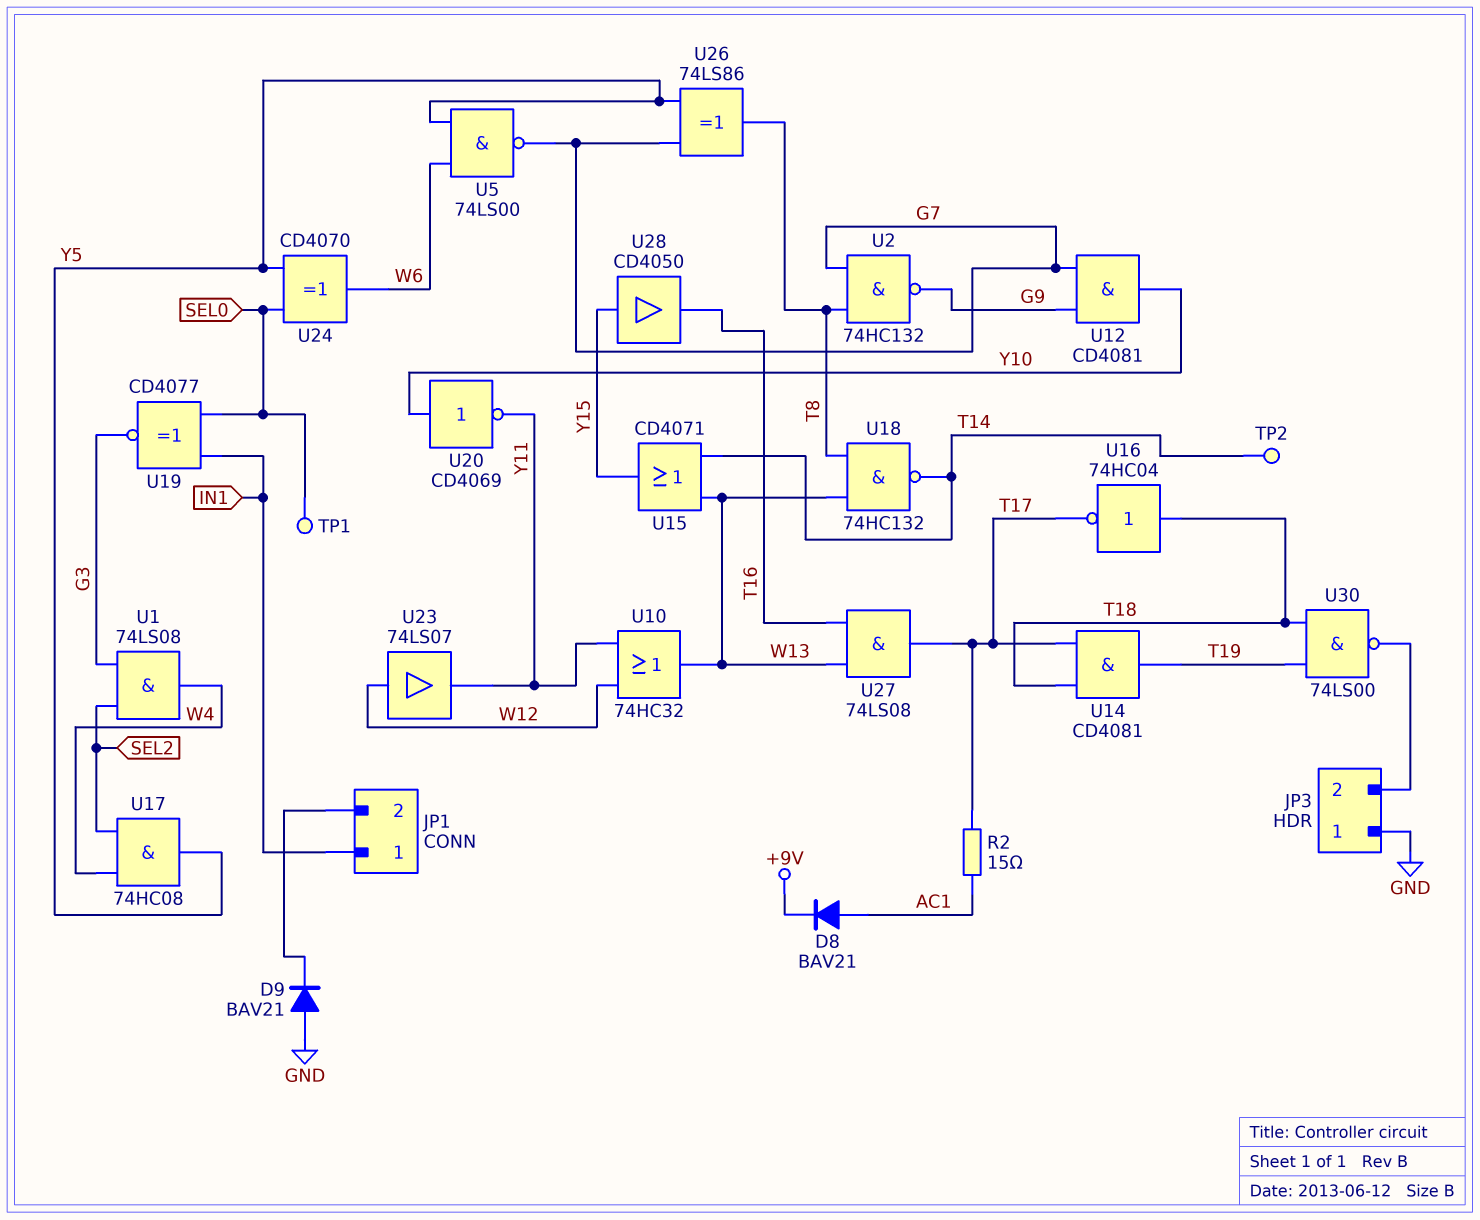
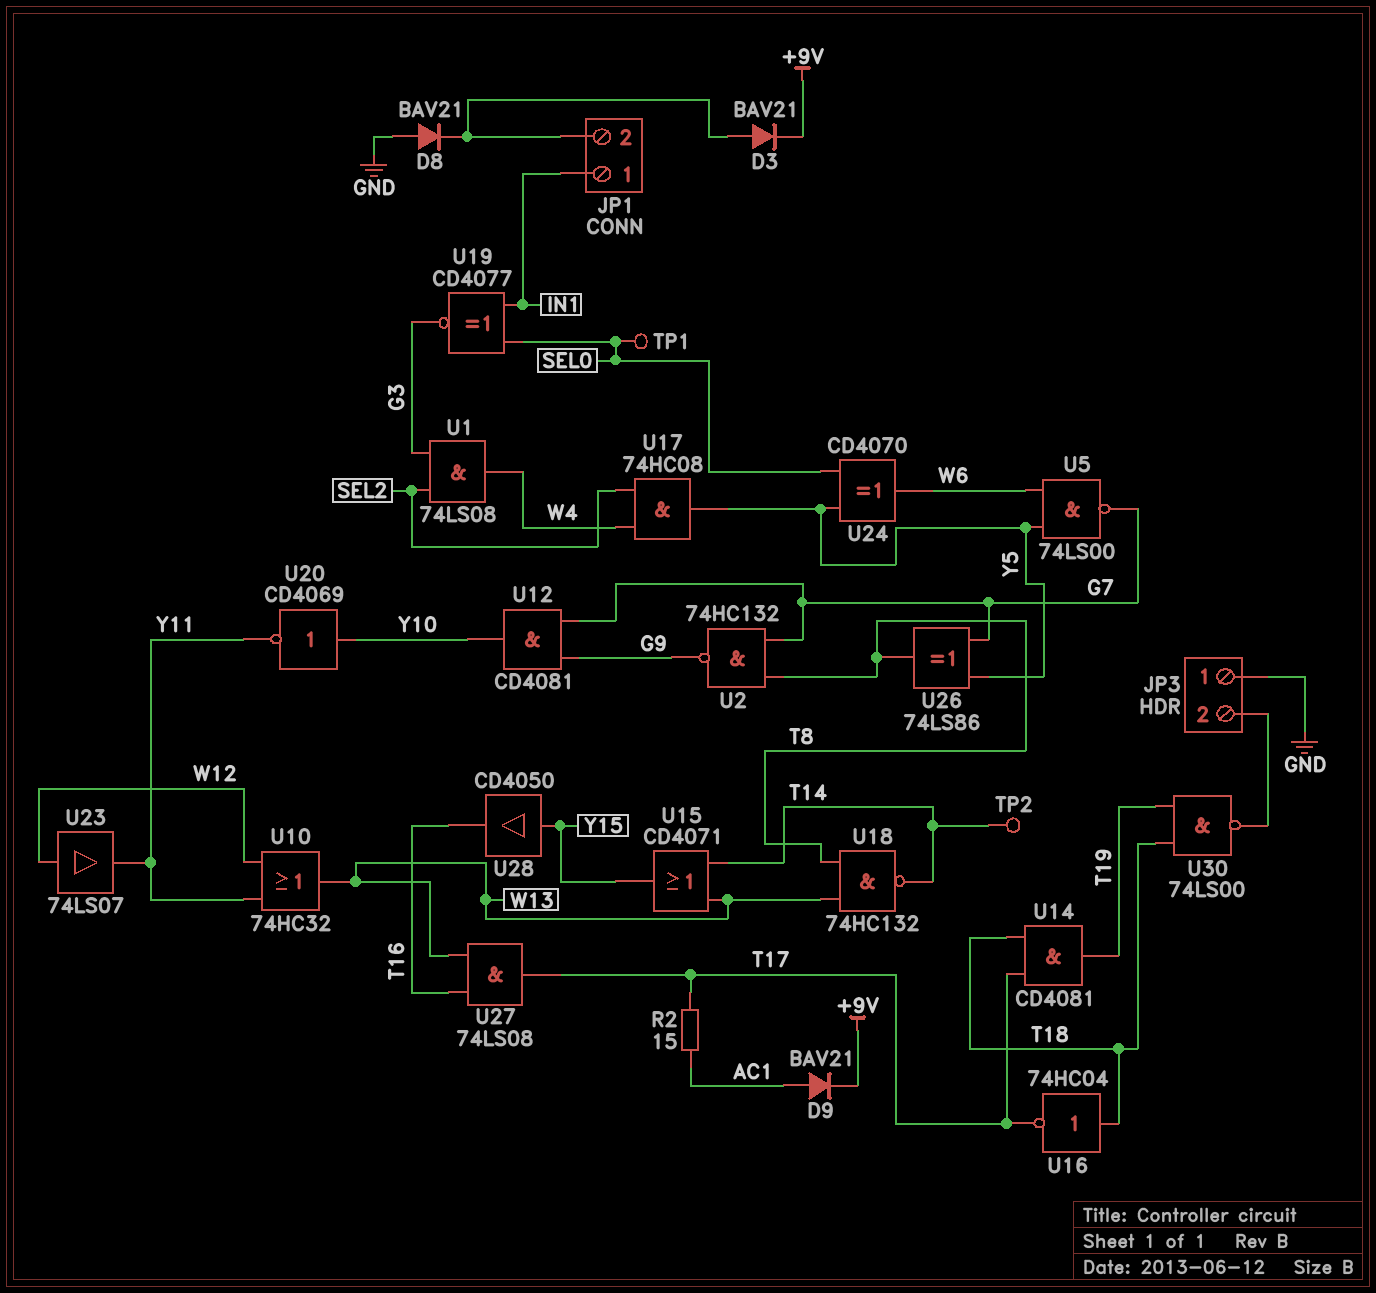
D3: none -> diode BAV21 (A JP1/2, K +9V)
D8: diode BAV21 (A AC1, K +9V) -> diode BAV21 (A GND, K JP1/2)
D9: diode BAV21 (A GND, K JP1/2) -> diode BAV21 (A AC1, K +9V)

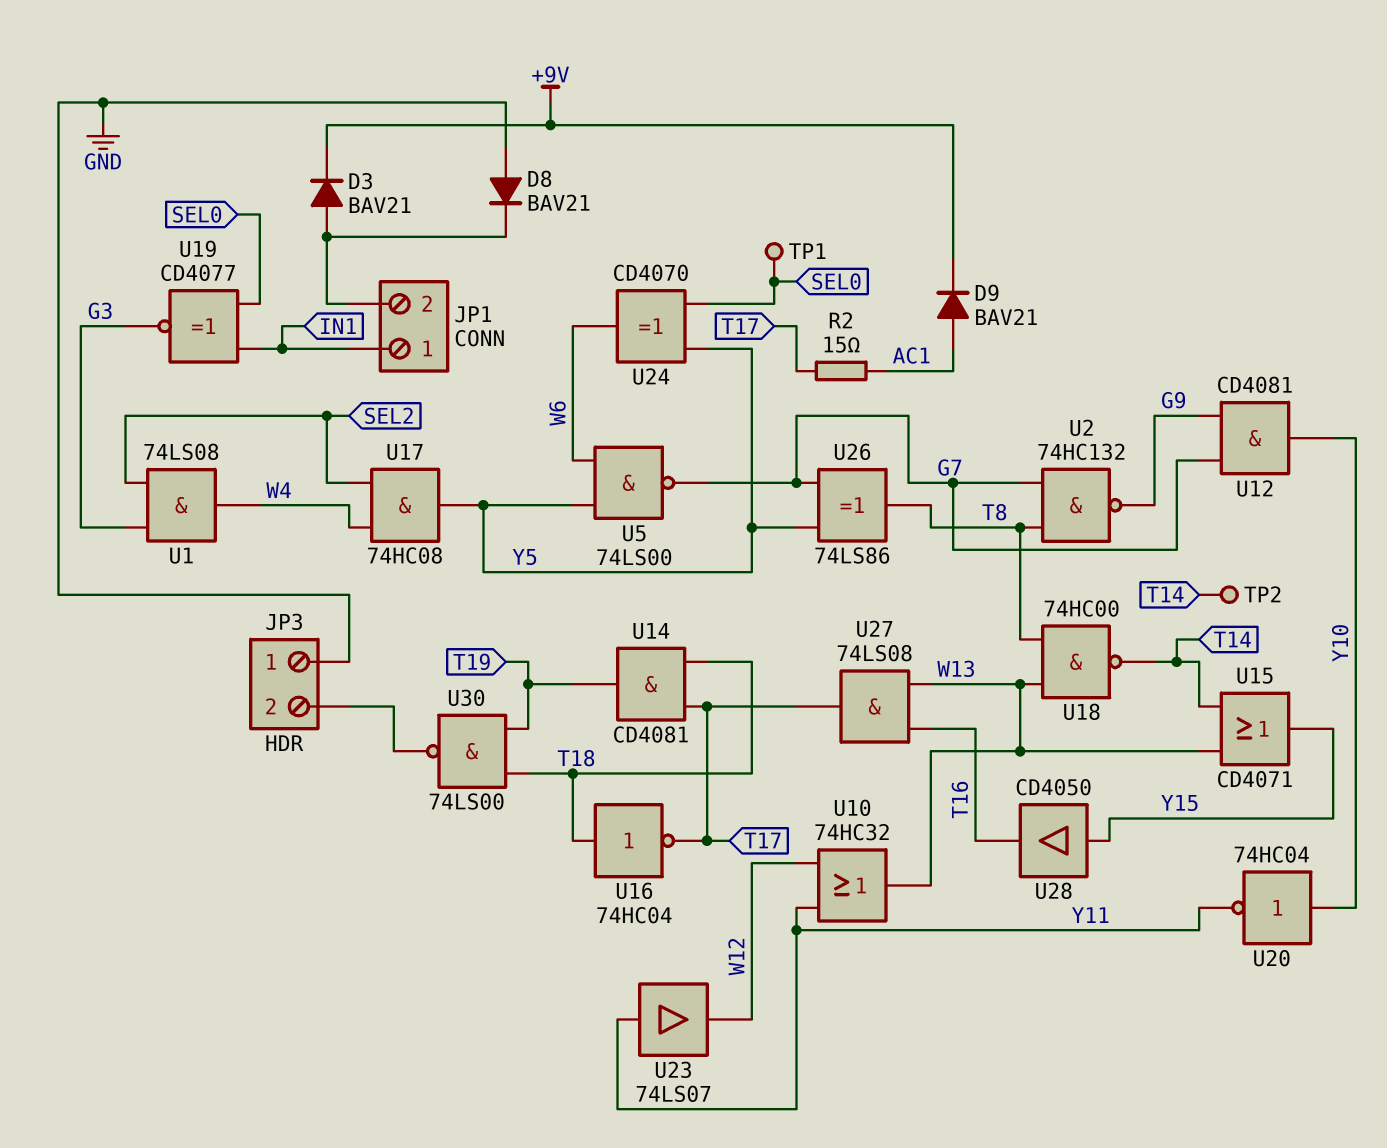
U18: NAND 74HC132 (in T8, in W13, out T14) -> NAND 74HC00 (in T8, in W13, out T14)
U20: NOT CD4069 (in Y10, out Y11) -> NOT 74HC04 (in Y10, out Y11)
U23: buffer 74LS07 (in W12, out Y11) -> buffer 74LS07 (in Y11, out W12)

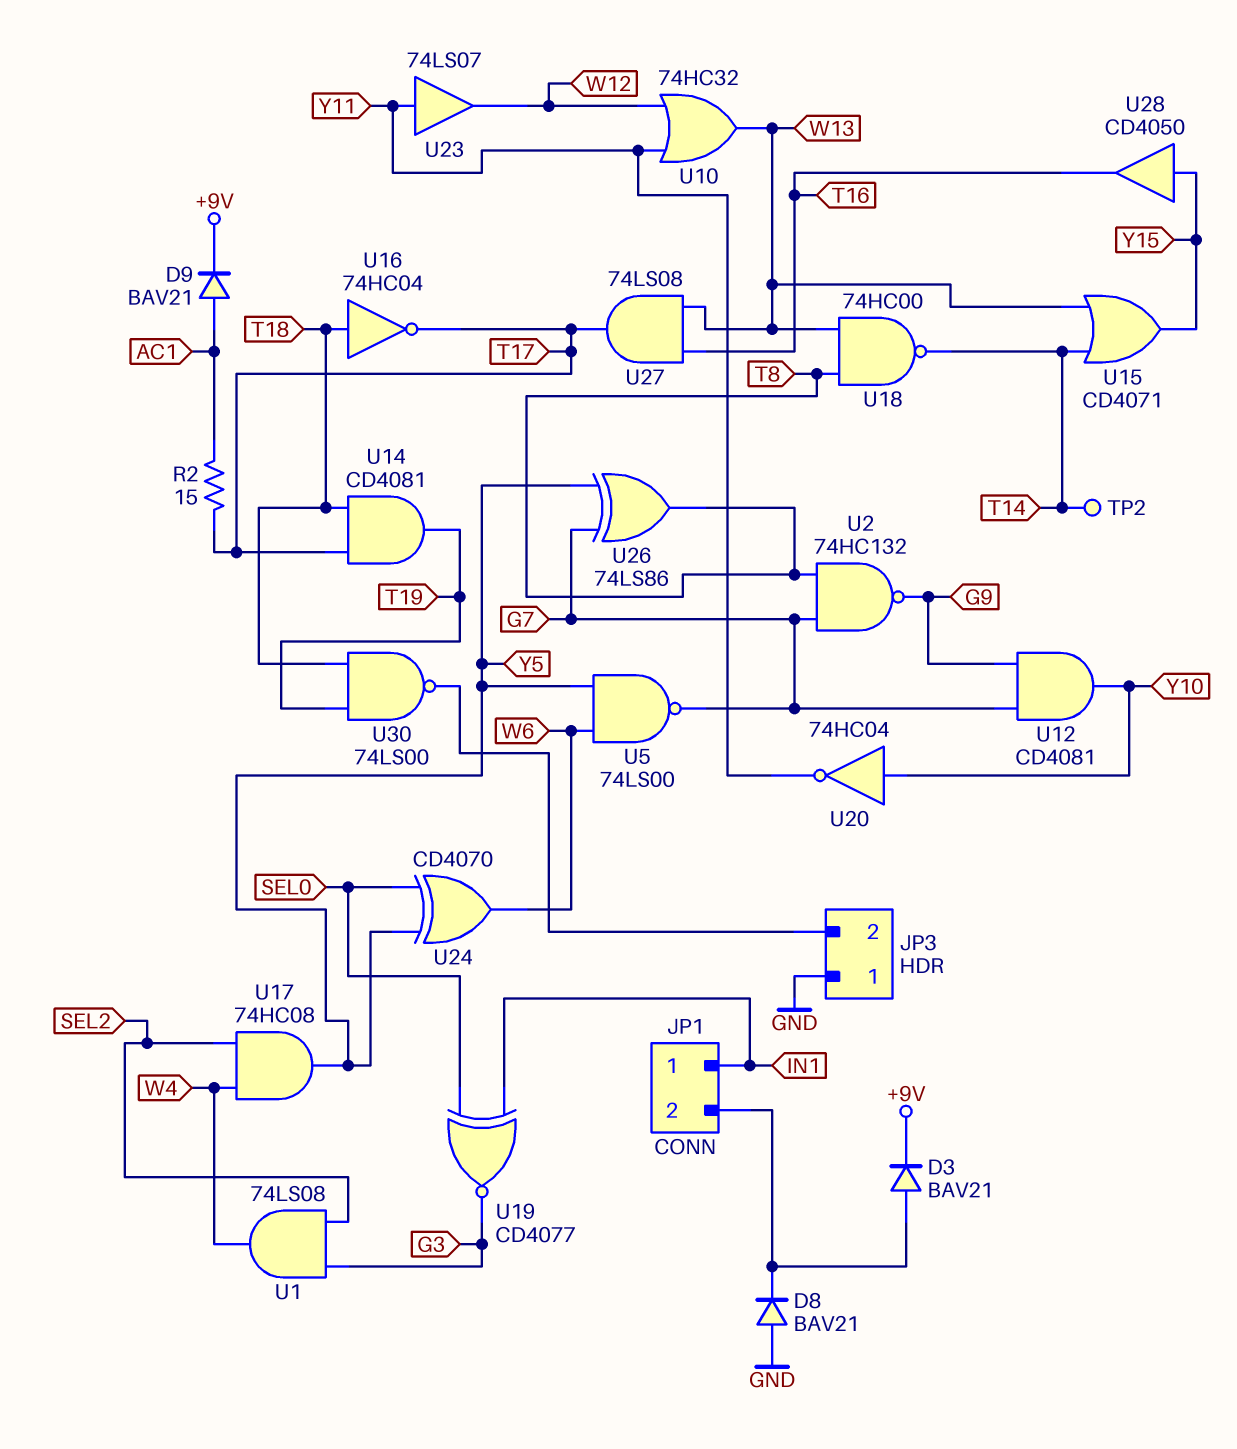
TP1: test point (SEL0) -> none

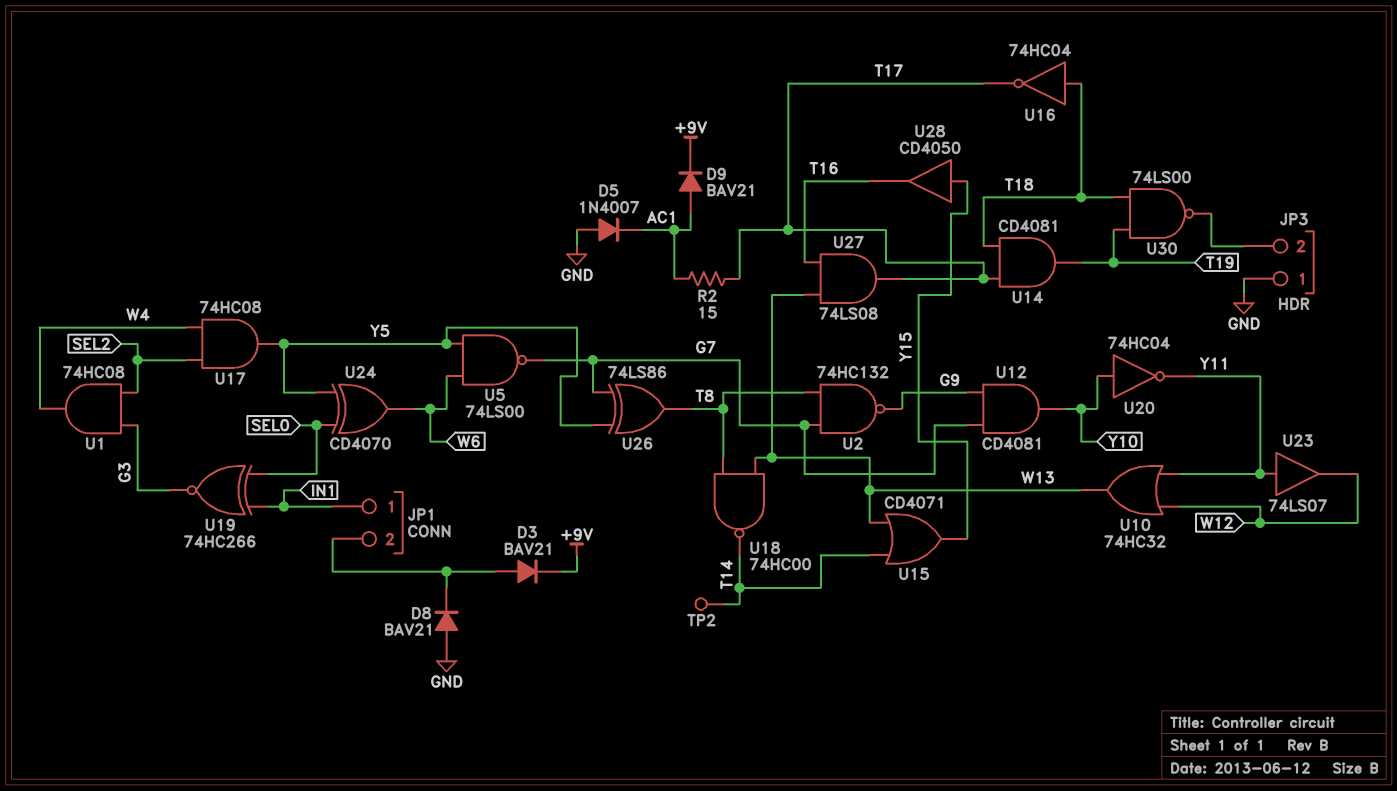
D5: none -> diode 1N4007 (A GND, K AC1)
U1: AND 74LS08 (in G3, in SEL2, out W4) -> AND 74HC08 (in G3, in SEL2, out W4)
U19: XNOR CD4077 (in IN1, in SEL0, out G3) -> XNOR 74HC266 (in IN1, in SEL0, out G3)

